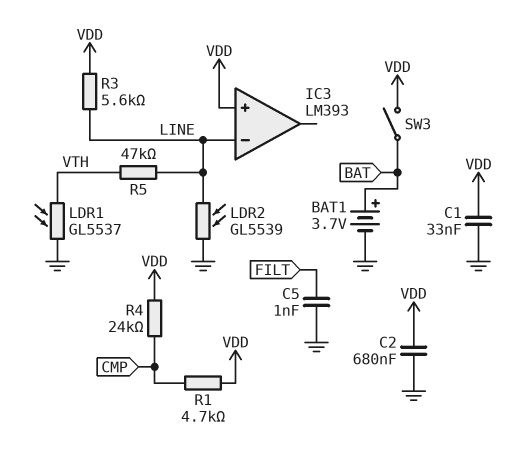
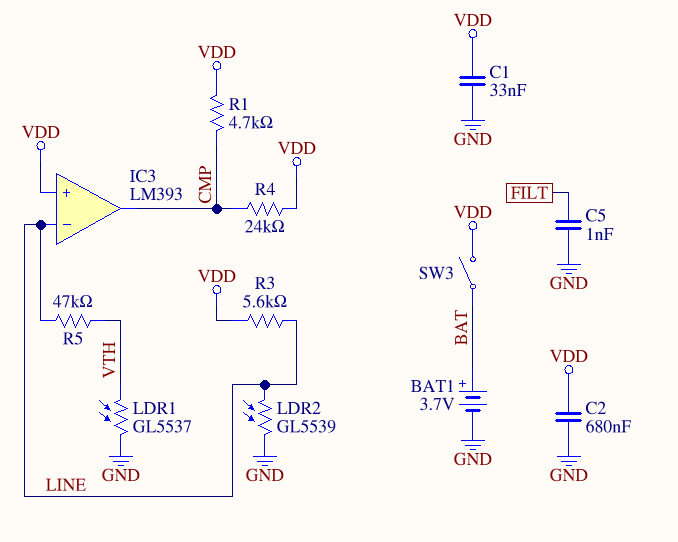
IC3 pin out: none -> CMP

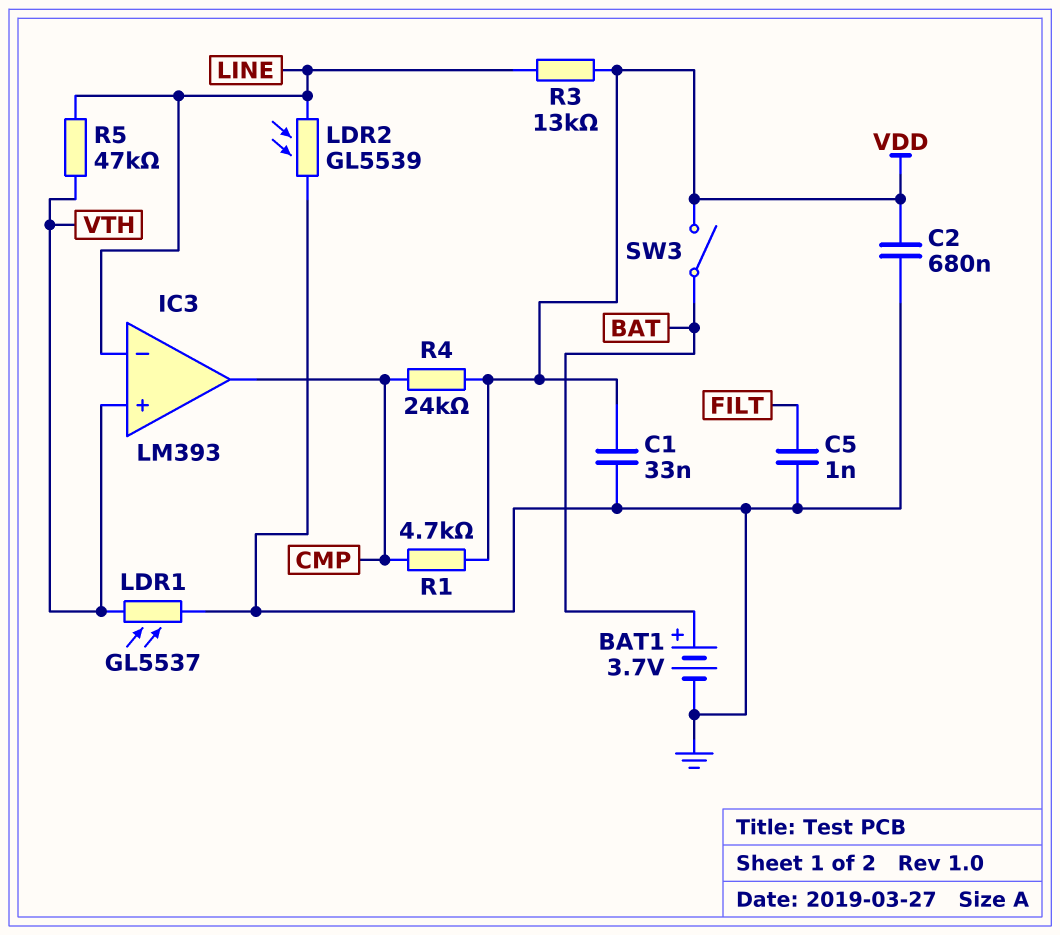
IC3 pin in+: VDD -> VTH
R3: 5.6k (LINE, VDD) -> 13k (LINE, VDD)

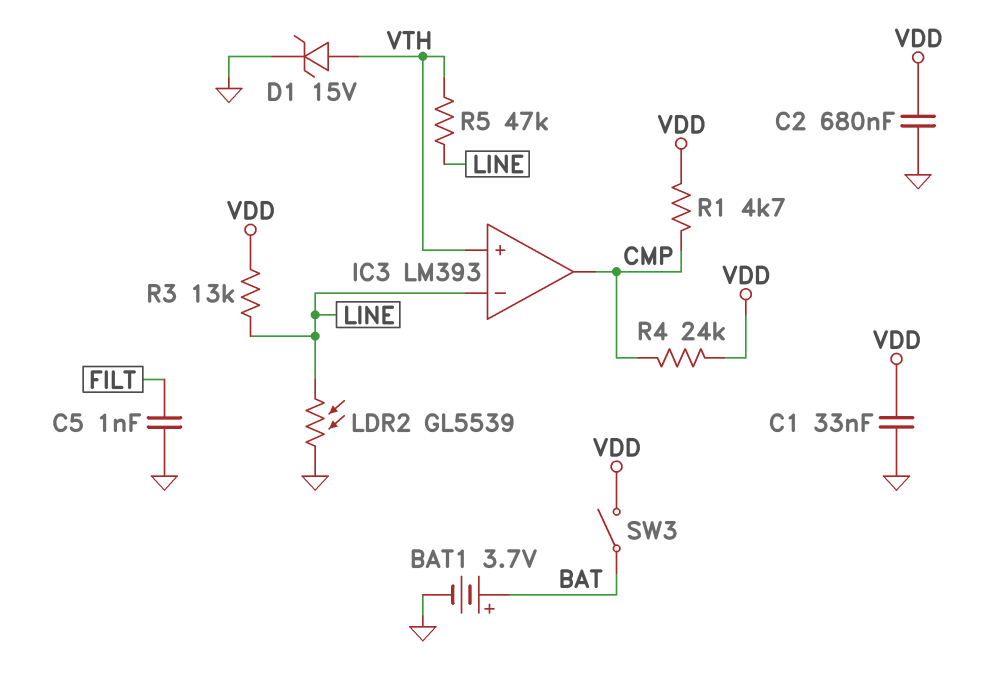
D1: none -> zener 15V (A VTH, K GND)
LDR1: GL5537 (GND, VTH) -> none

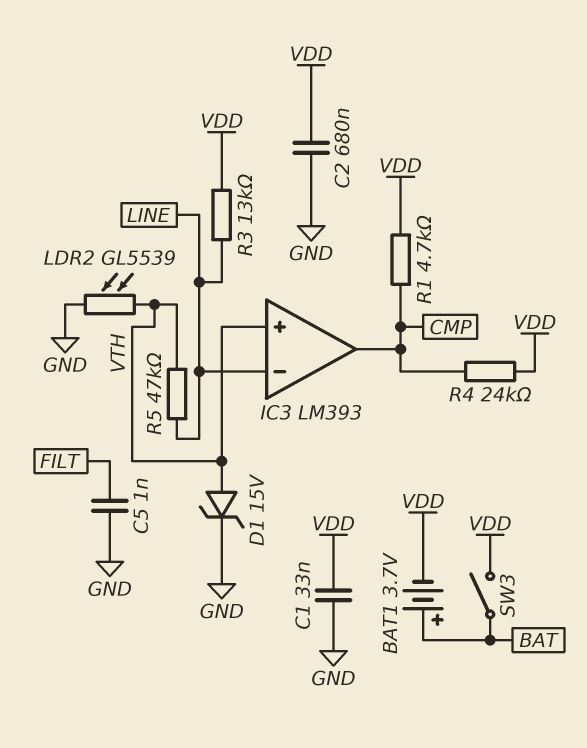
BAT1: 3.7V (plus BAT, minus GND) -> 3.7V (plus BAT, minus VDD)
LDR2: GL5539 (GND, LINE) -> GL5539 (GND, VTH)

